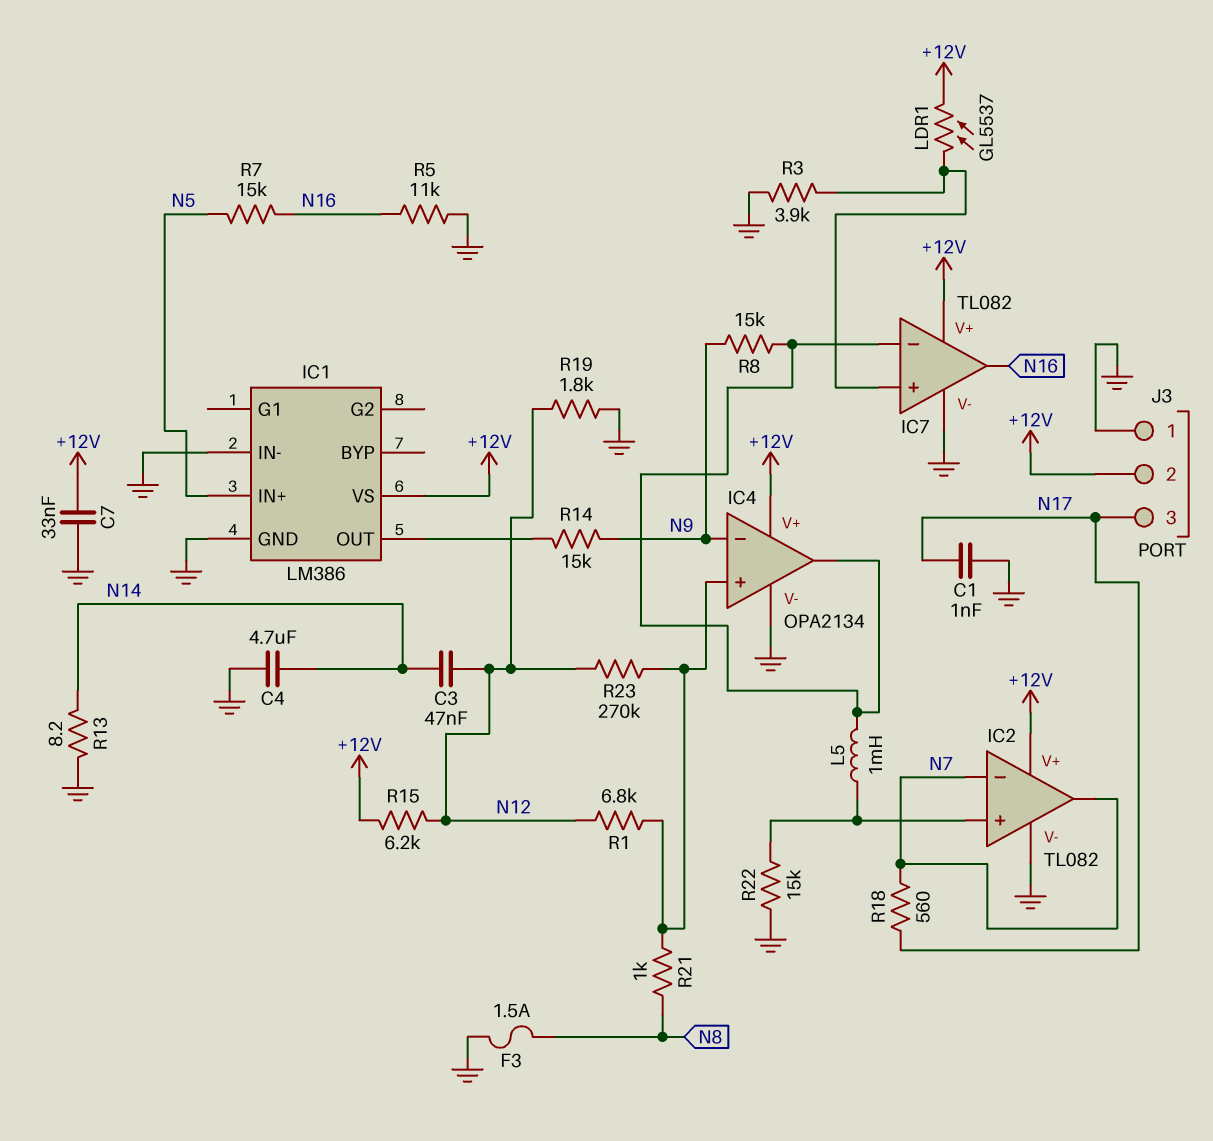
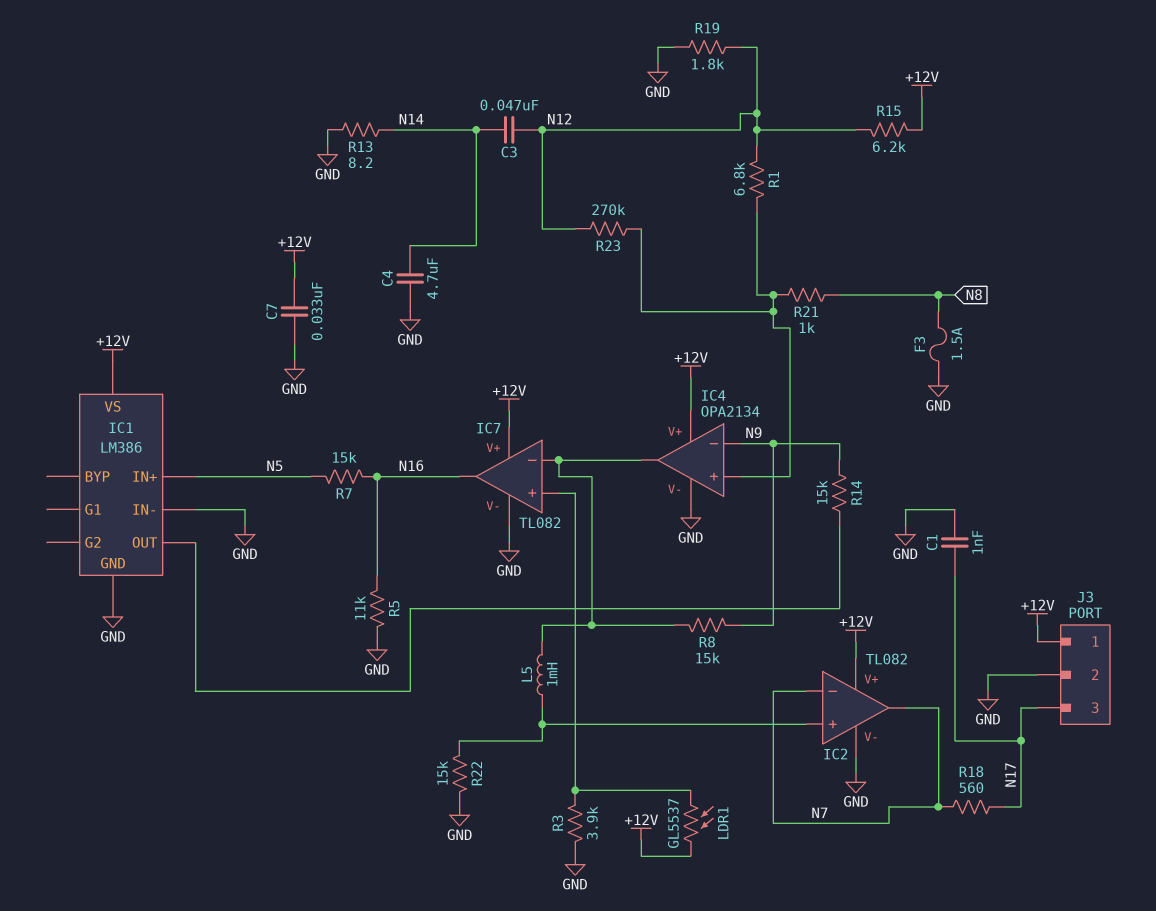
J3 pin 1: GND -> +12V
J3 pin 2: +12V -> GND

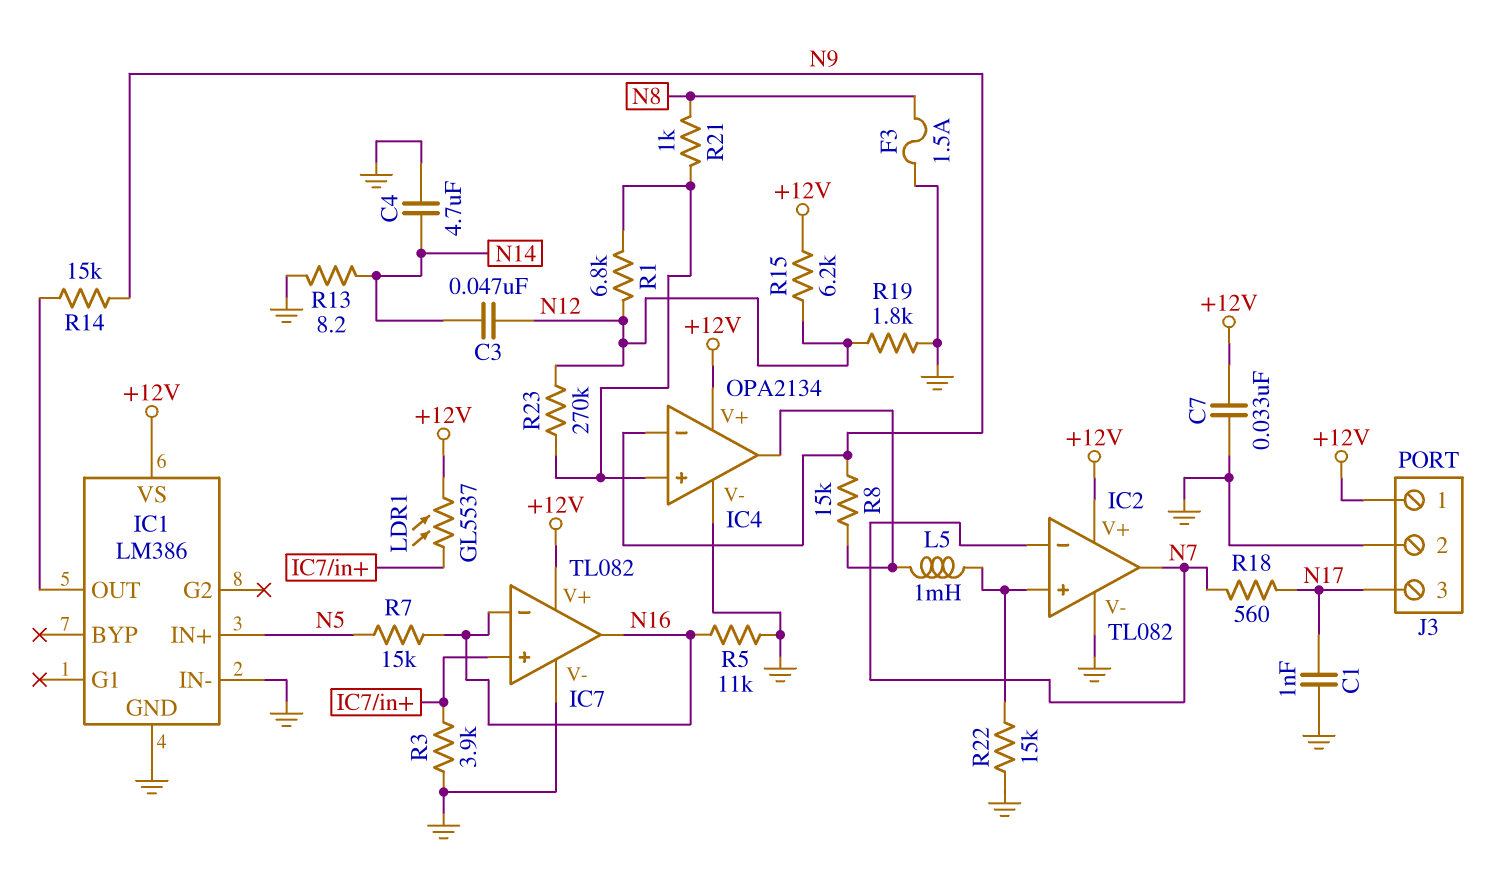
IC7 pin in-: IC4/out -> N16

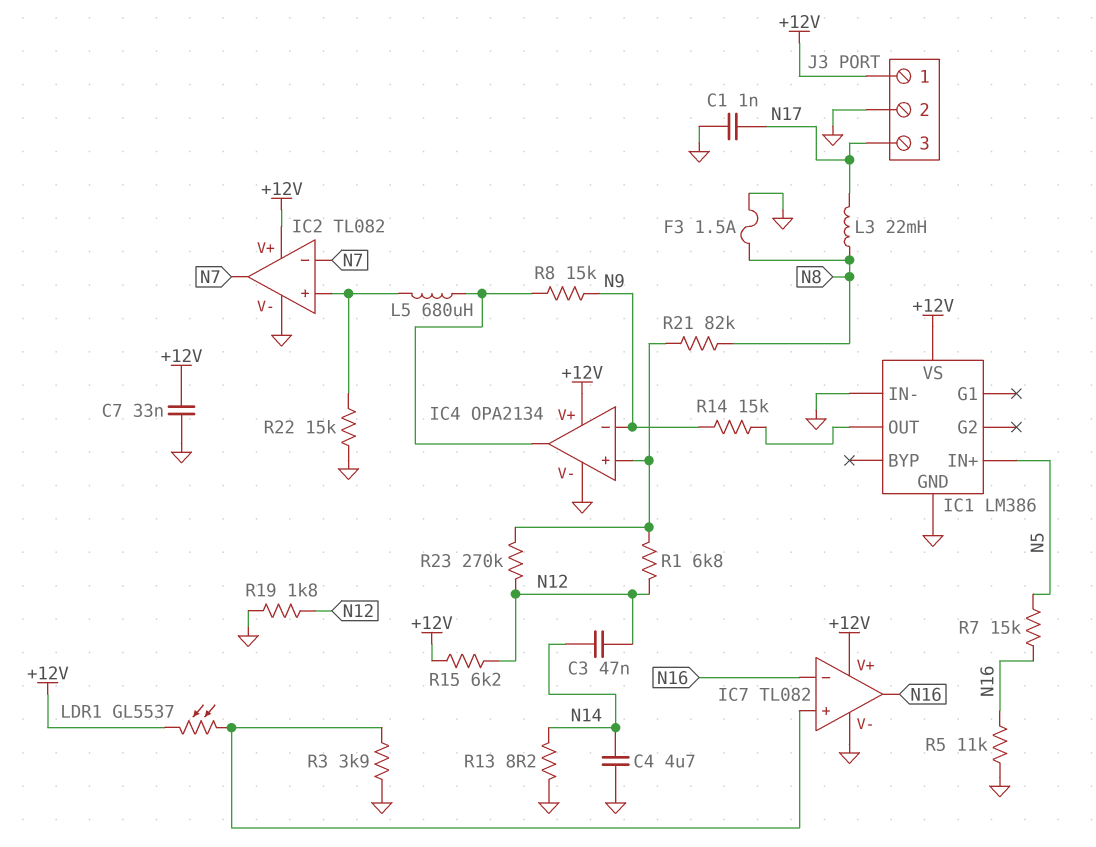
L3: none -> 22mH (N8, N17)
L5: 1mH (IC2/in+, IC4/out) -> 680uH (IC2/in+, IC4/out)
R18: 560 (N7, N17) -> none
R21: 1k (IC4/in+, N8) -> 82k (IC4/in+, N8)

